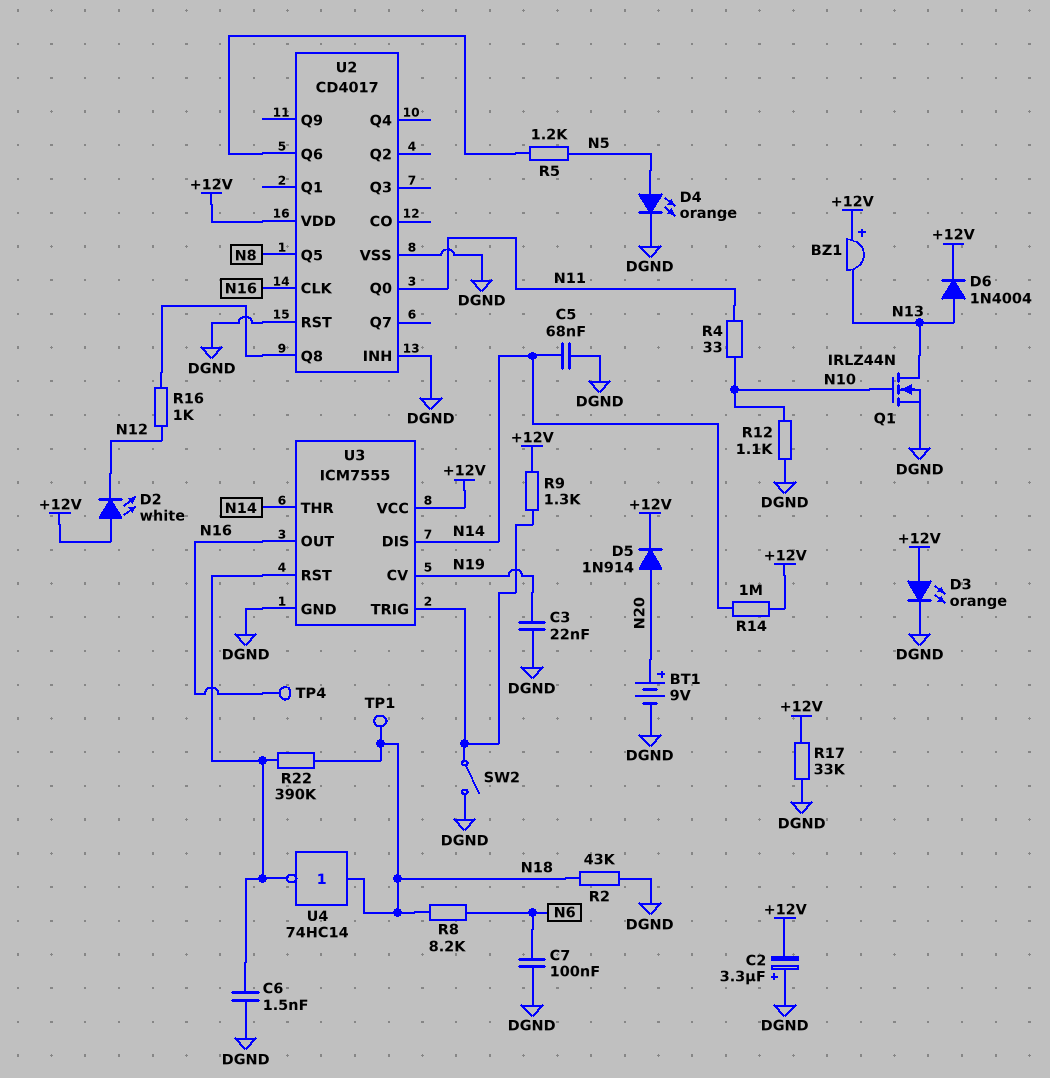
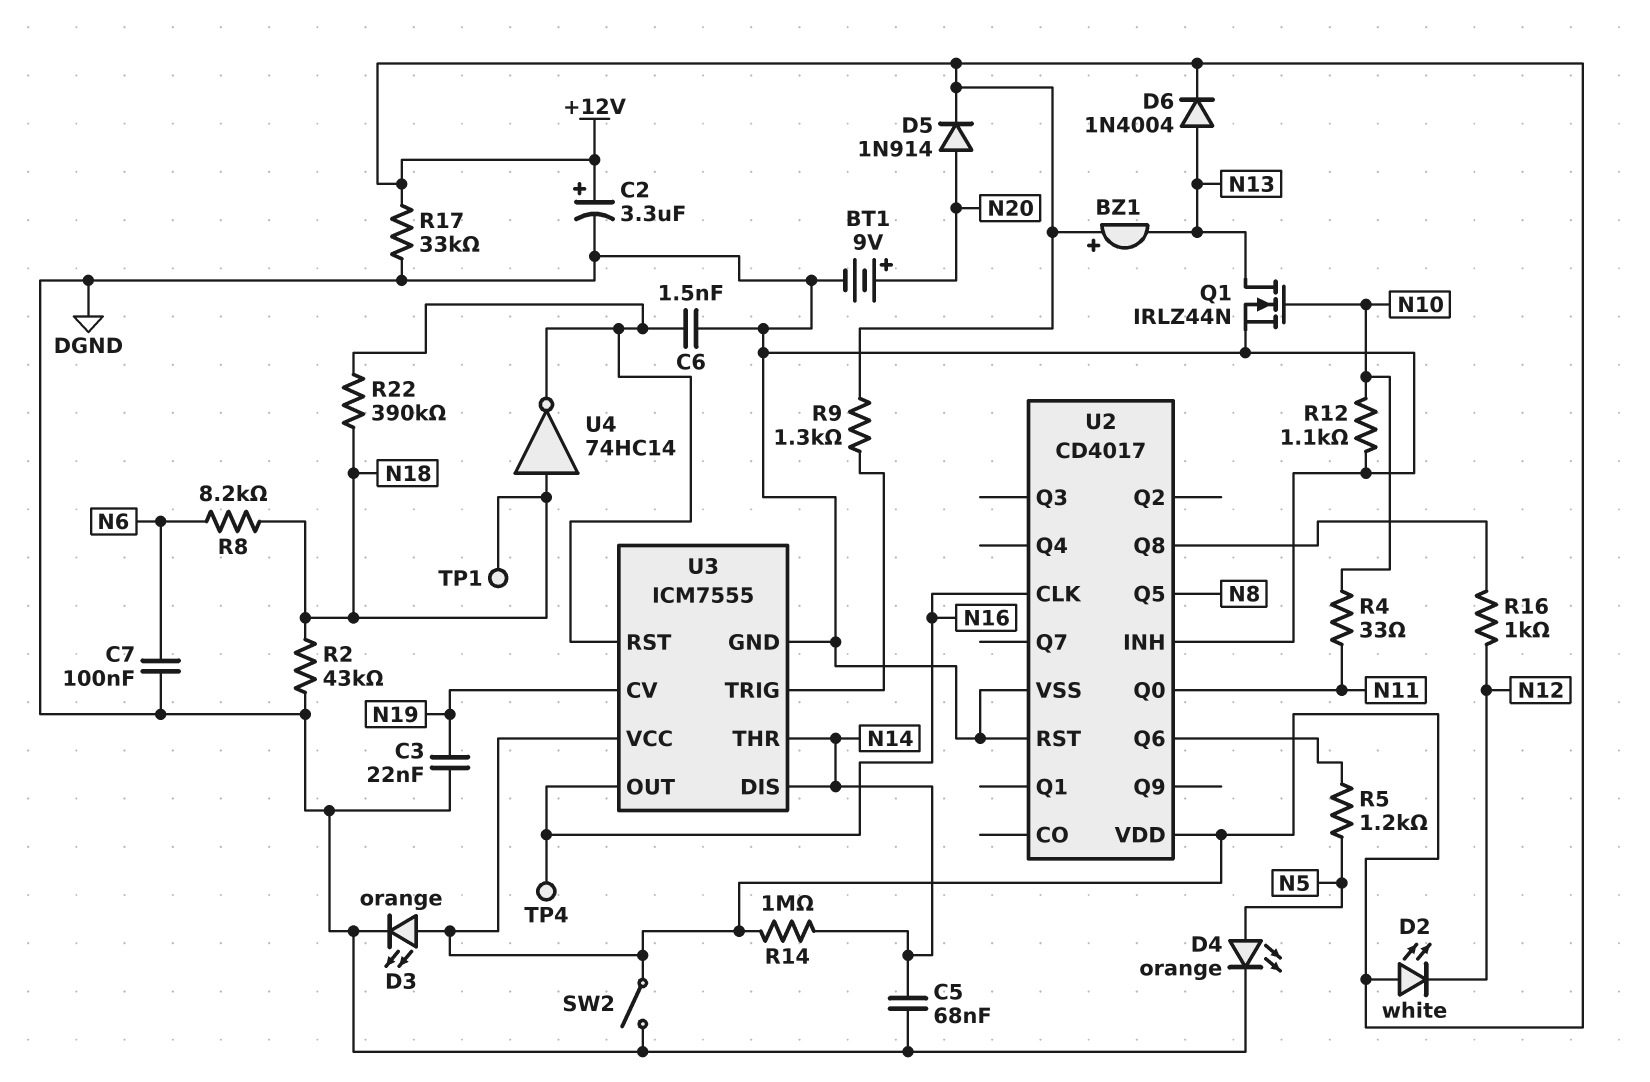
C2: 3.3uF (plus DGND, minus +12V) -> 3.3uF (plus +12V, minus DGND)
SW2: switch (DGND, U3/TRIG) -> switch (+12V, DGND)

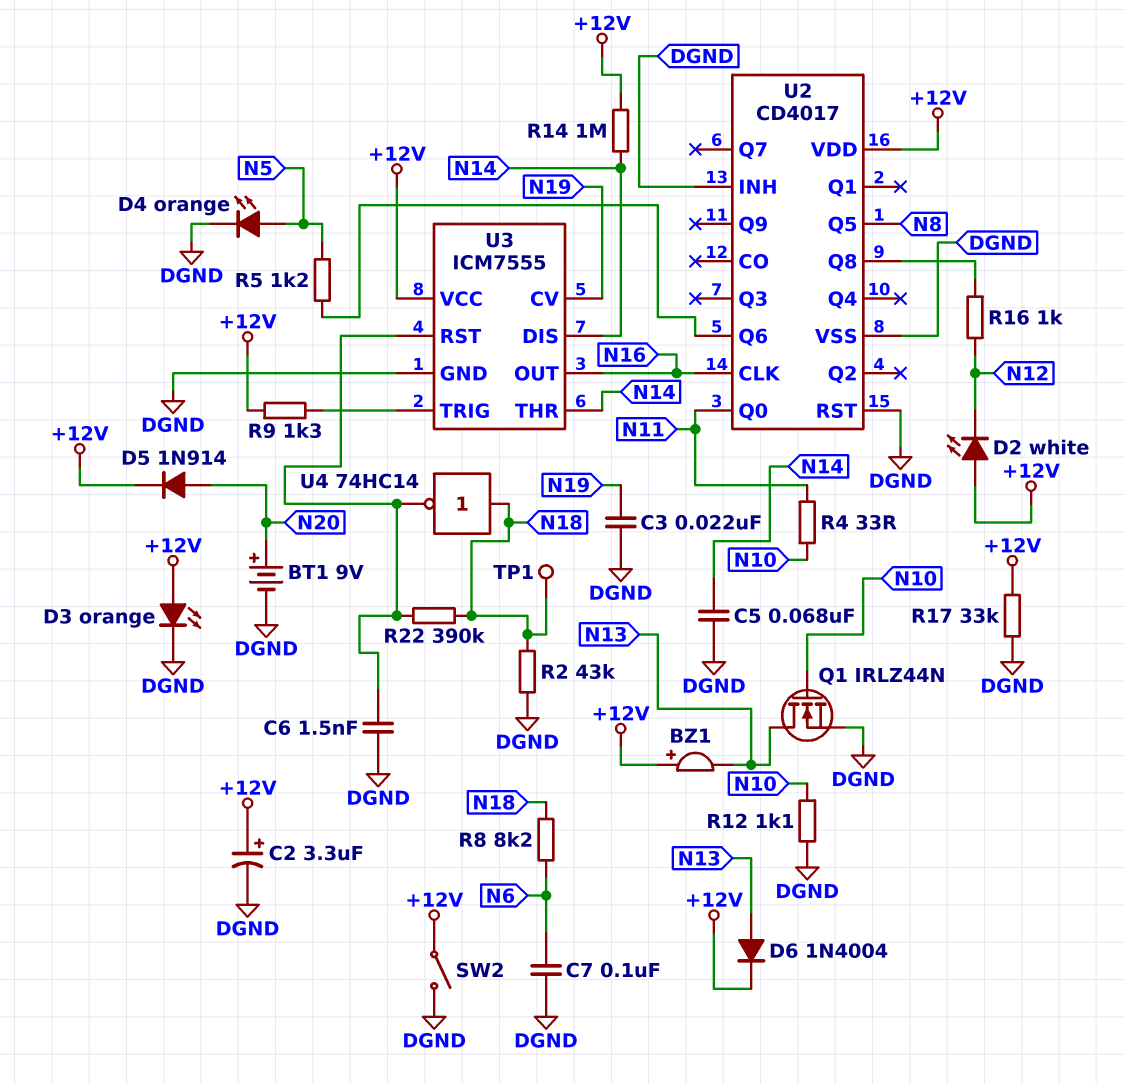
TP4: test point (N16) -> none

